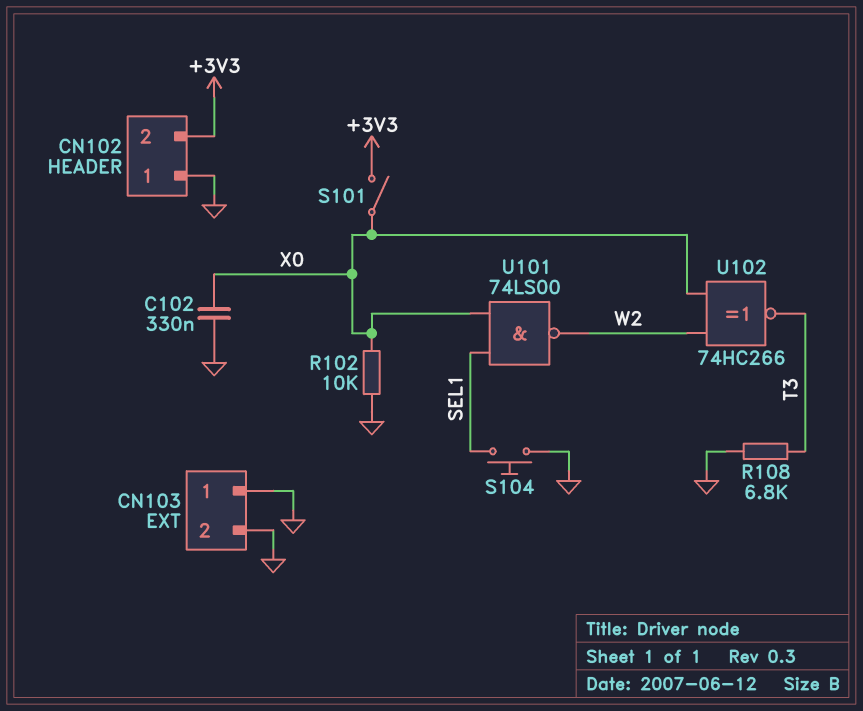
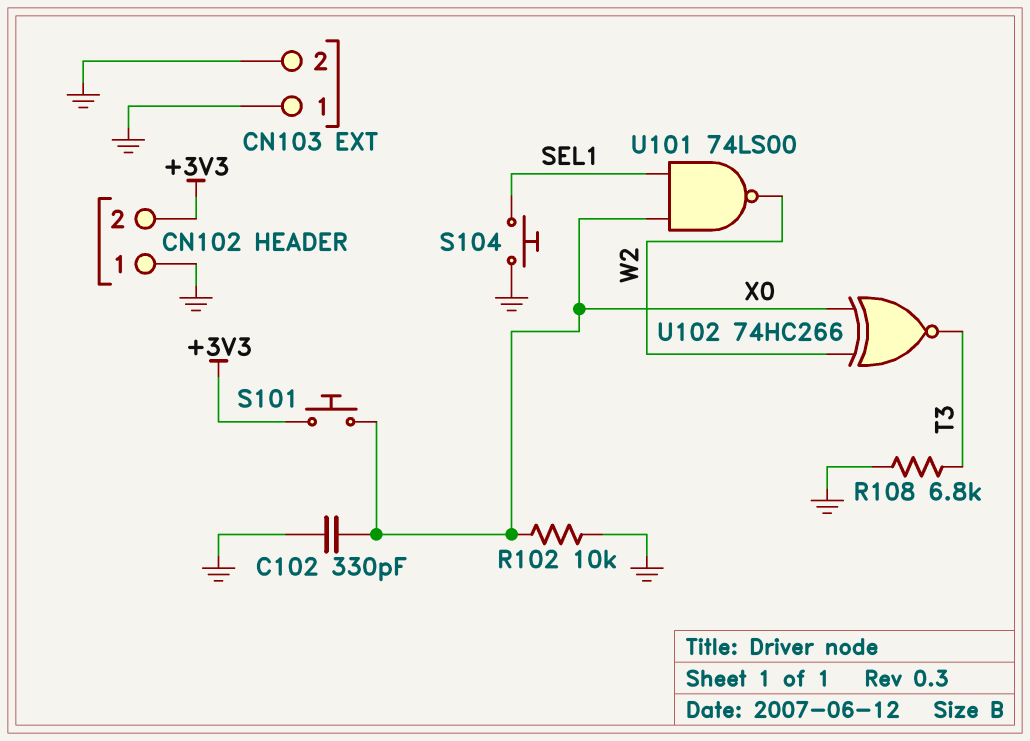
C102: 330nF (GND, X0) -> 330pF (GND, X0)
S101: switch (+3V3, X0) -> button (+3V3, X0)

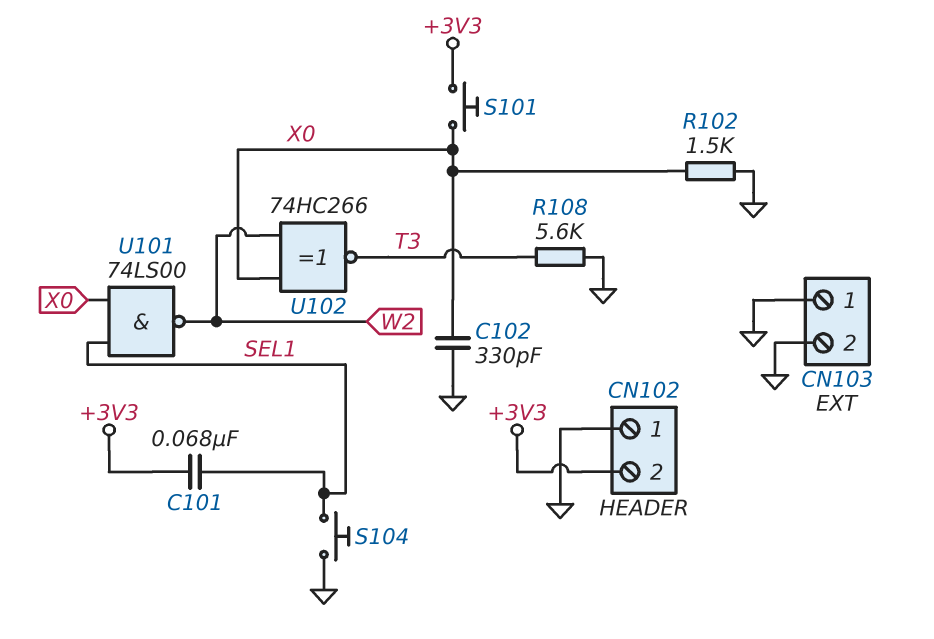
C101: none -> 68nF (+3V3, SEL1)
R102: 10k (GND, X0) -> 1.5k (GND, X0)
R108: 6.8k (GND, T3) -> 5.6k (GND, T3)

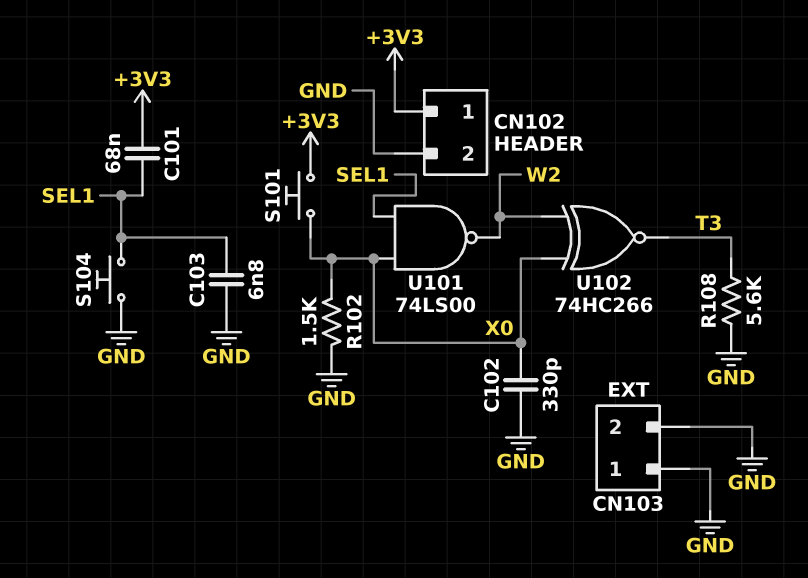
C103: none -> 6.8nF (GND, SEL1)
CN102 pin 1: GND -> +3V3
CN102 pin 2: +3V3 -> GND

